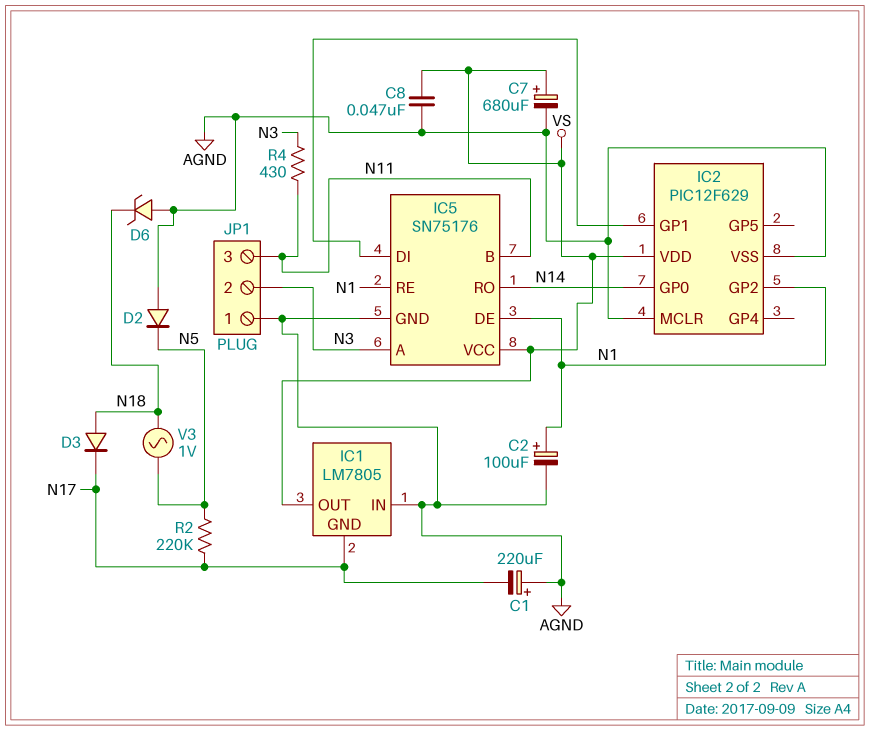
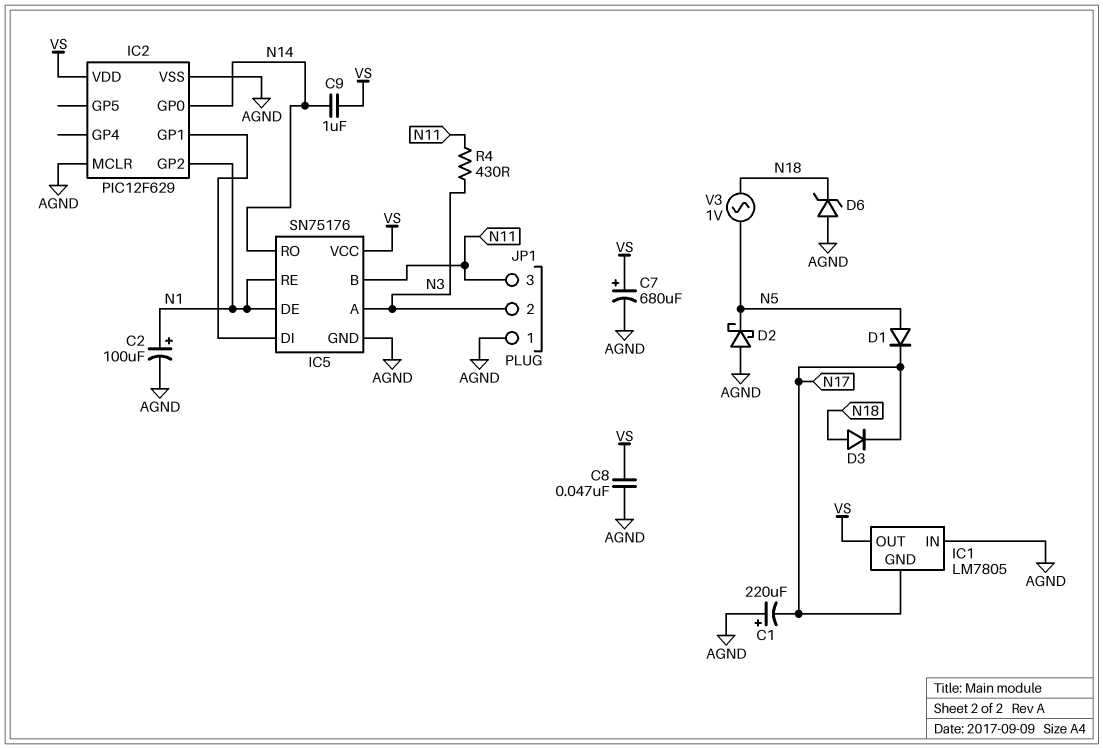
C9: none -> 1uF (N14, VS)
D1: none -> diode (A N5, K N17)
D2: diode (A AGND, K N5) -> schottky (A AGND, K N5)
R2: 220k (N5, N17) -> none

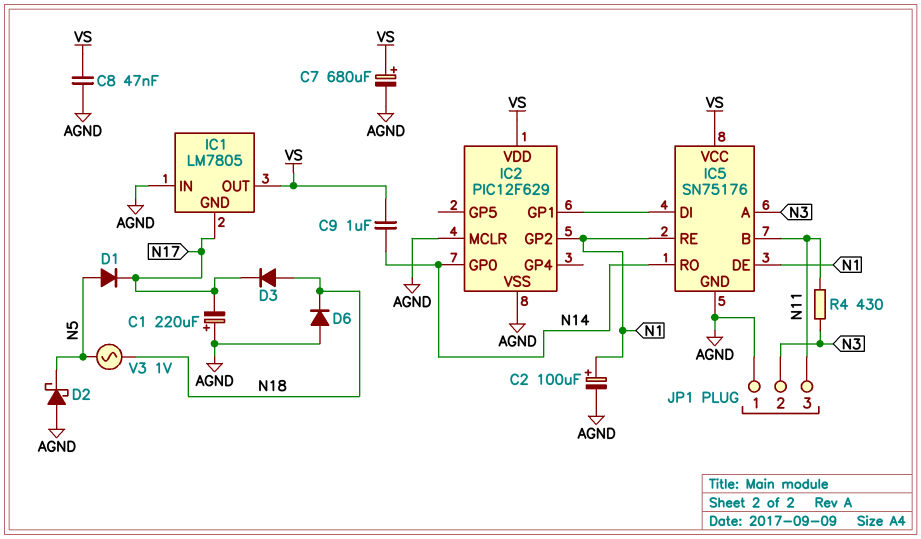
D6: zener (A AGND, K N18) -> diode (A AGND, K N18)

